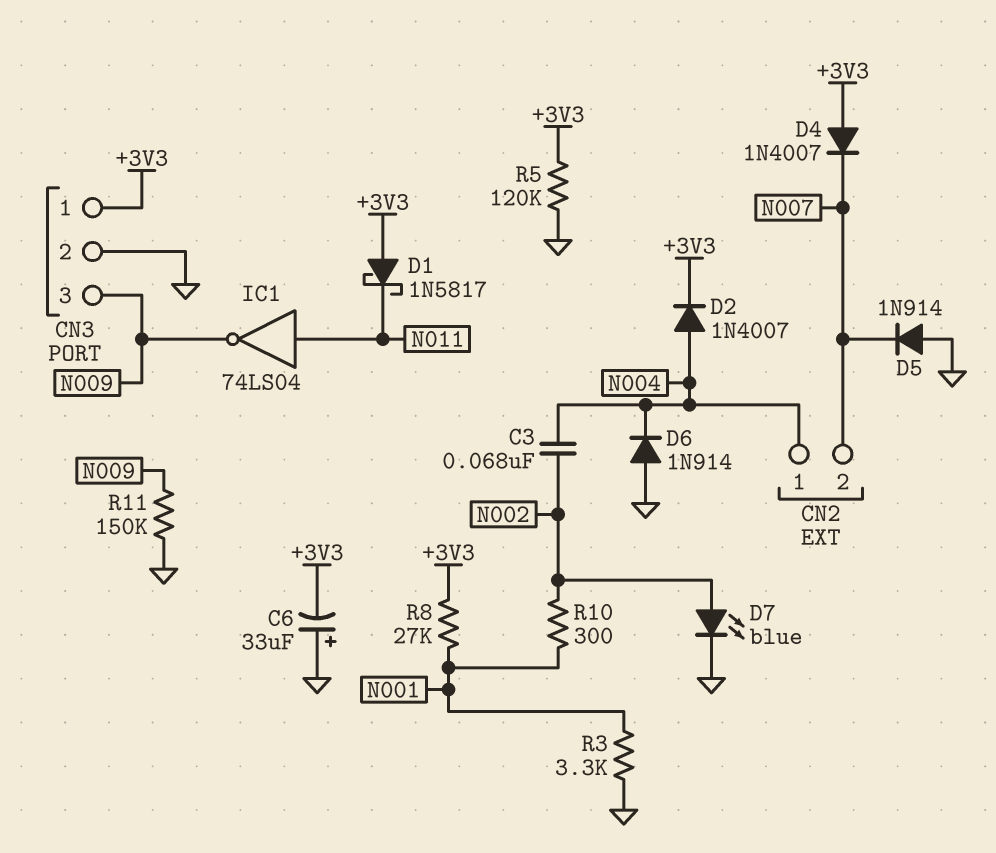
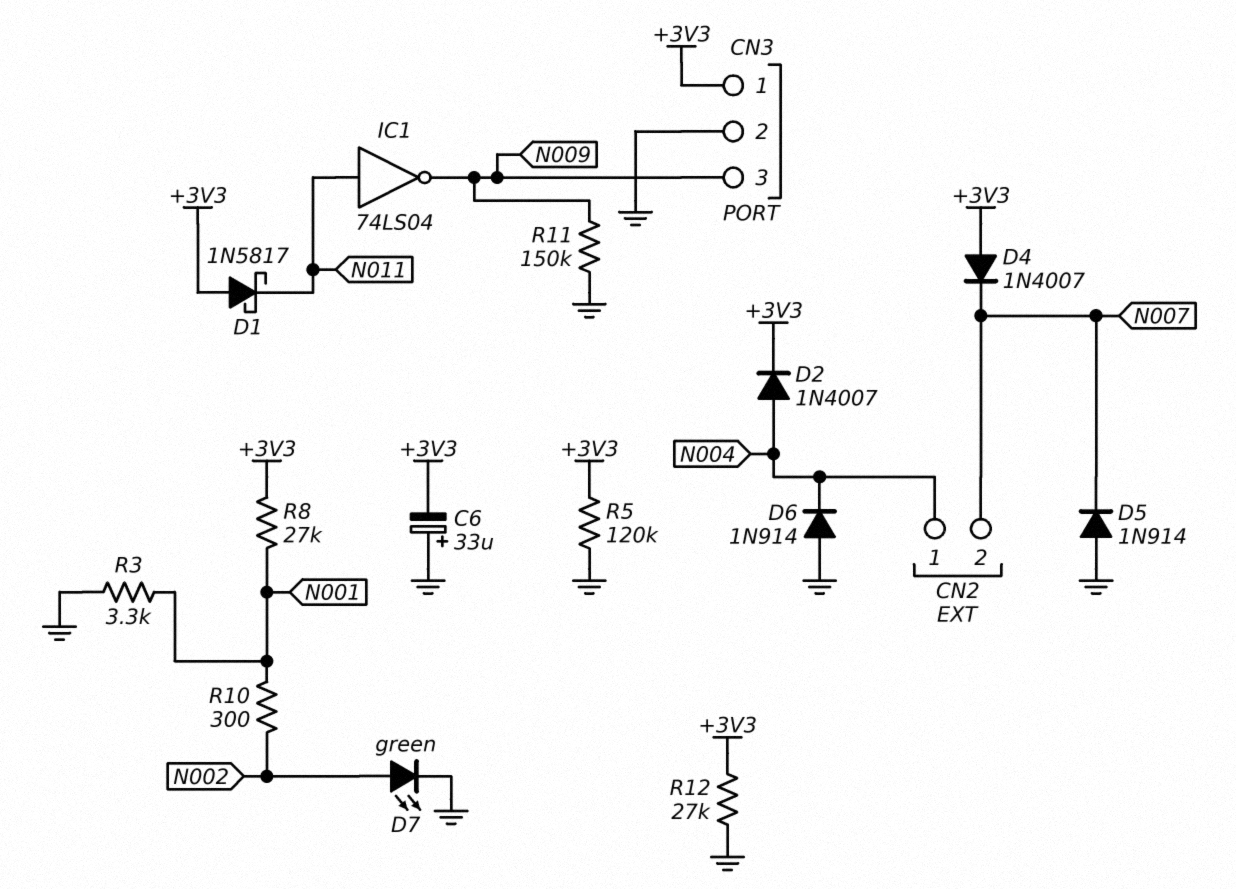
C3: 68nF (N002, N004) -> none
D7: LED blue (A N002, K GND) -> LED green (A N002, K GND)
R12: none -> 27k (+3V3, GND)

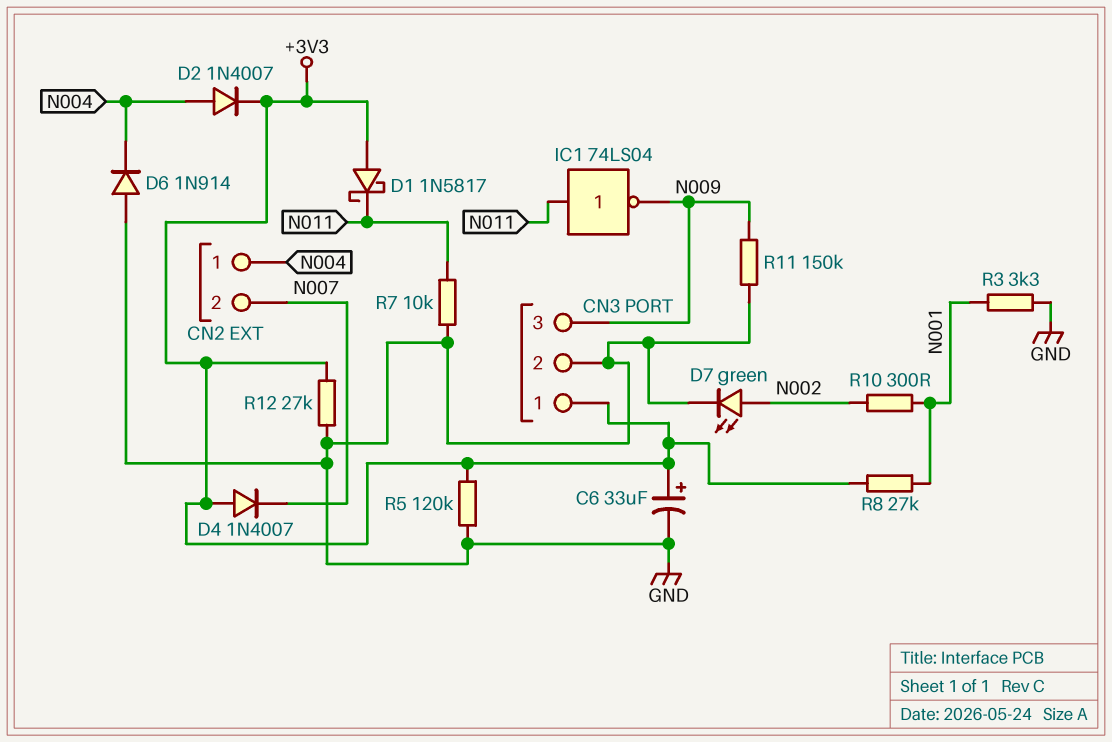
C6: 33uF (plus GND, minus +3V3) -> 33uF (plus +3V3, minus GND)
D5: diode 1N914 (A GND, K N007) -> none
R7: none -> 10k (GND, N011)

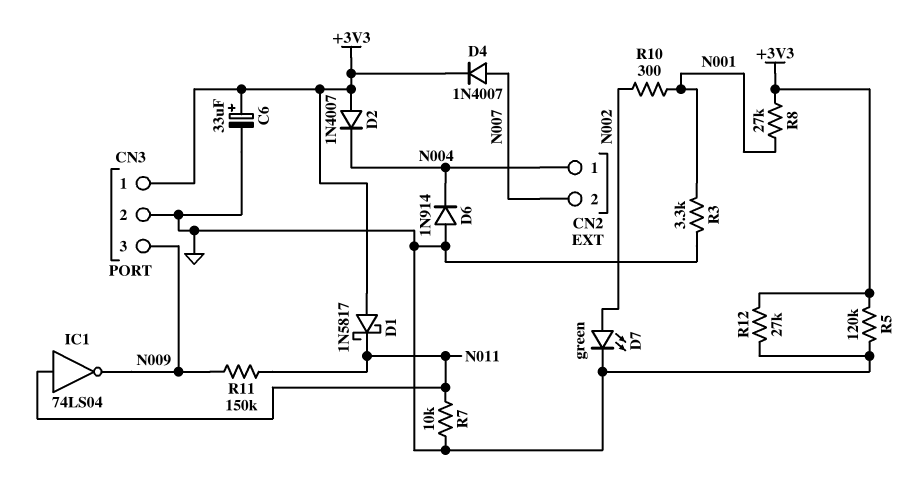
D2: diode 1N4007 (A N004, K +3V3) -> diode 1N4007 (A +3V3, K N004)
D4: diode 1N4007 (A +3V3, K N007) -> diode 1N4007 (A N007, K +3V3)
R11: 150k (GND, N009) -> 150k (N009, N011)

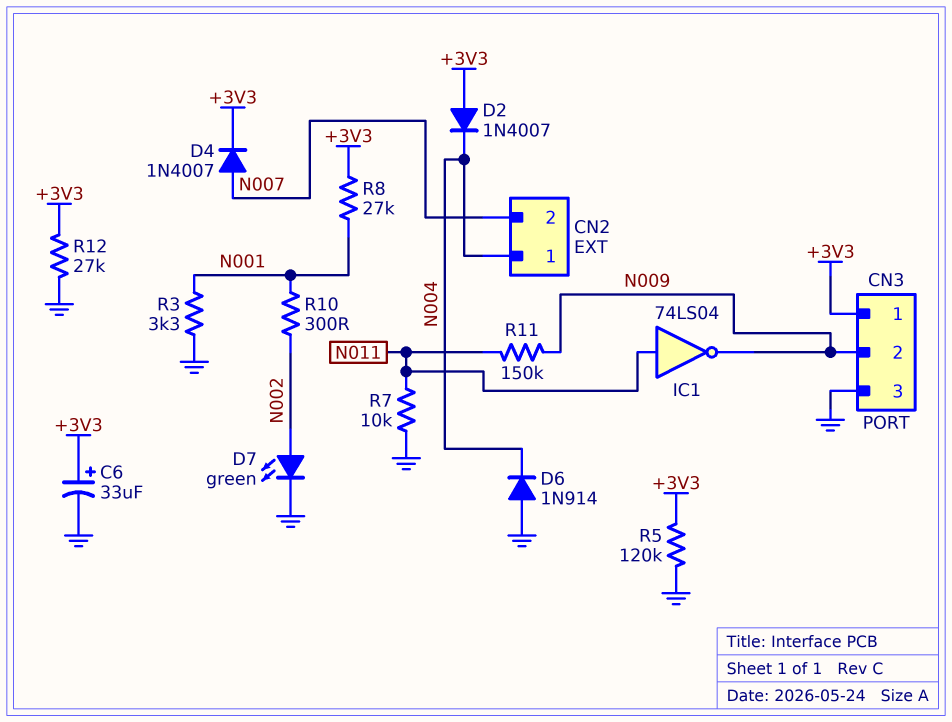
CN3 pin 2: GND -> N009
CN3 pin 3: N009 -> GND
D1: schottky 1N5817 (A +3V3, K N011) -> none

